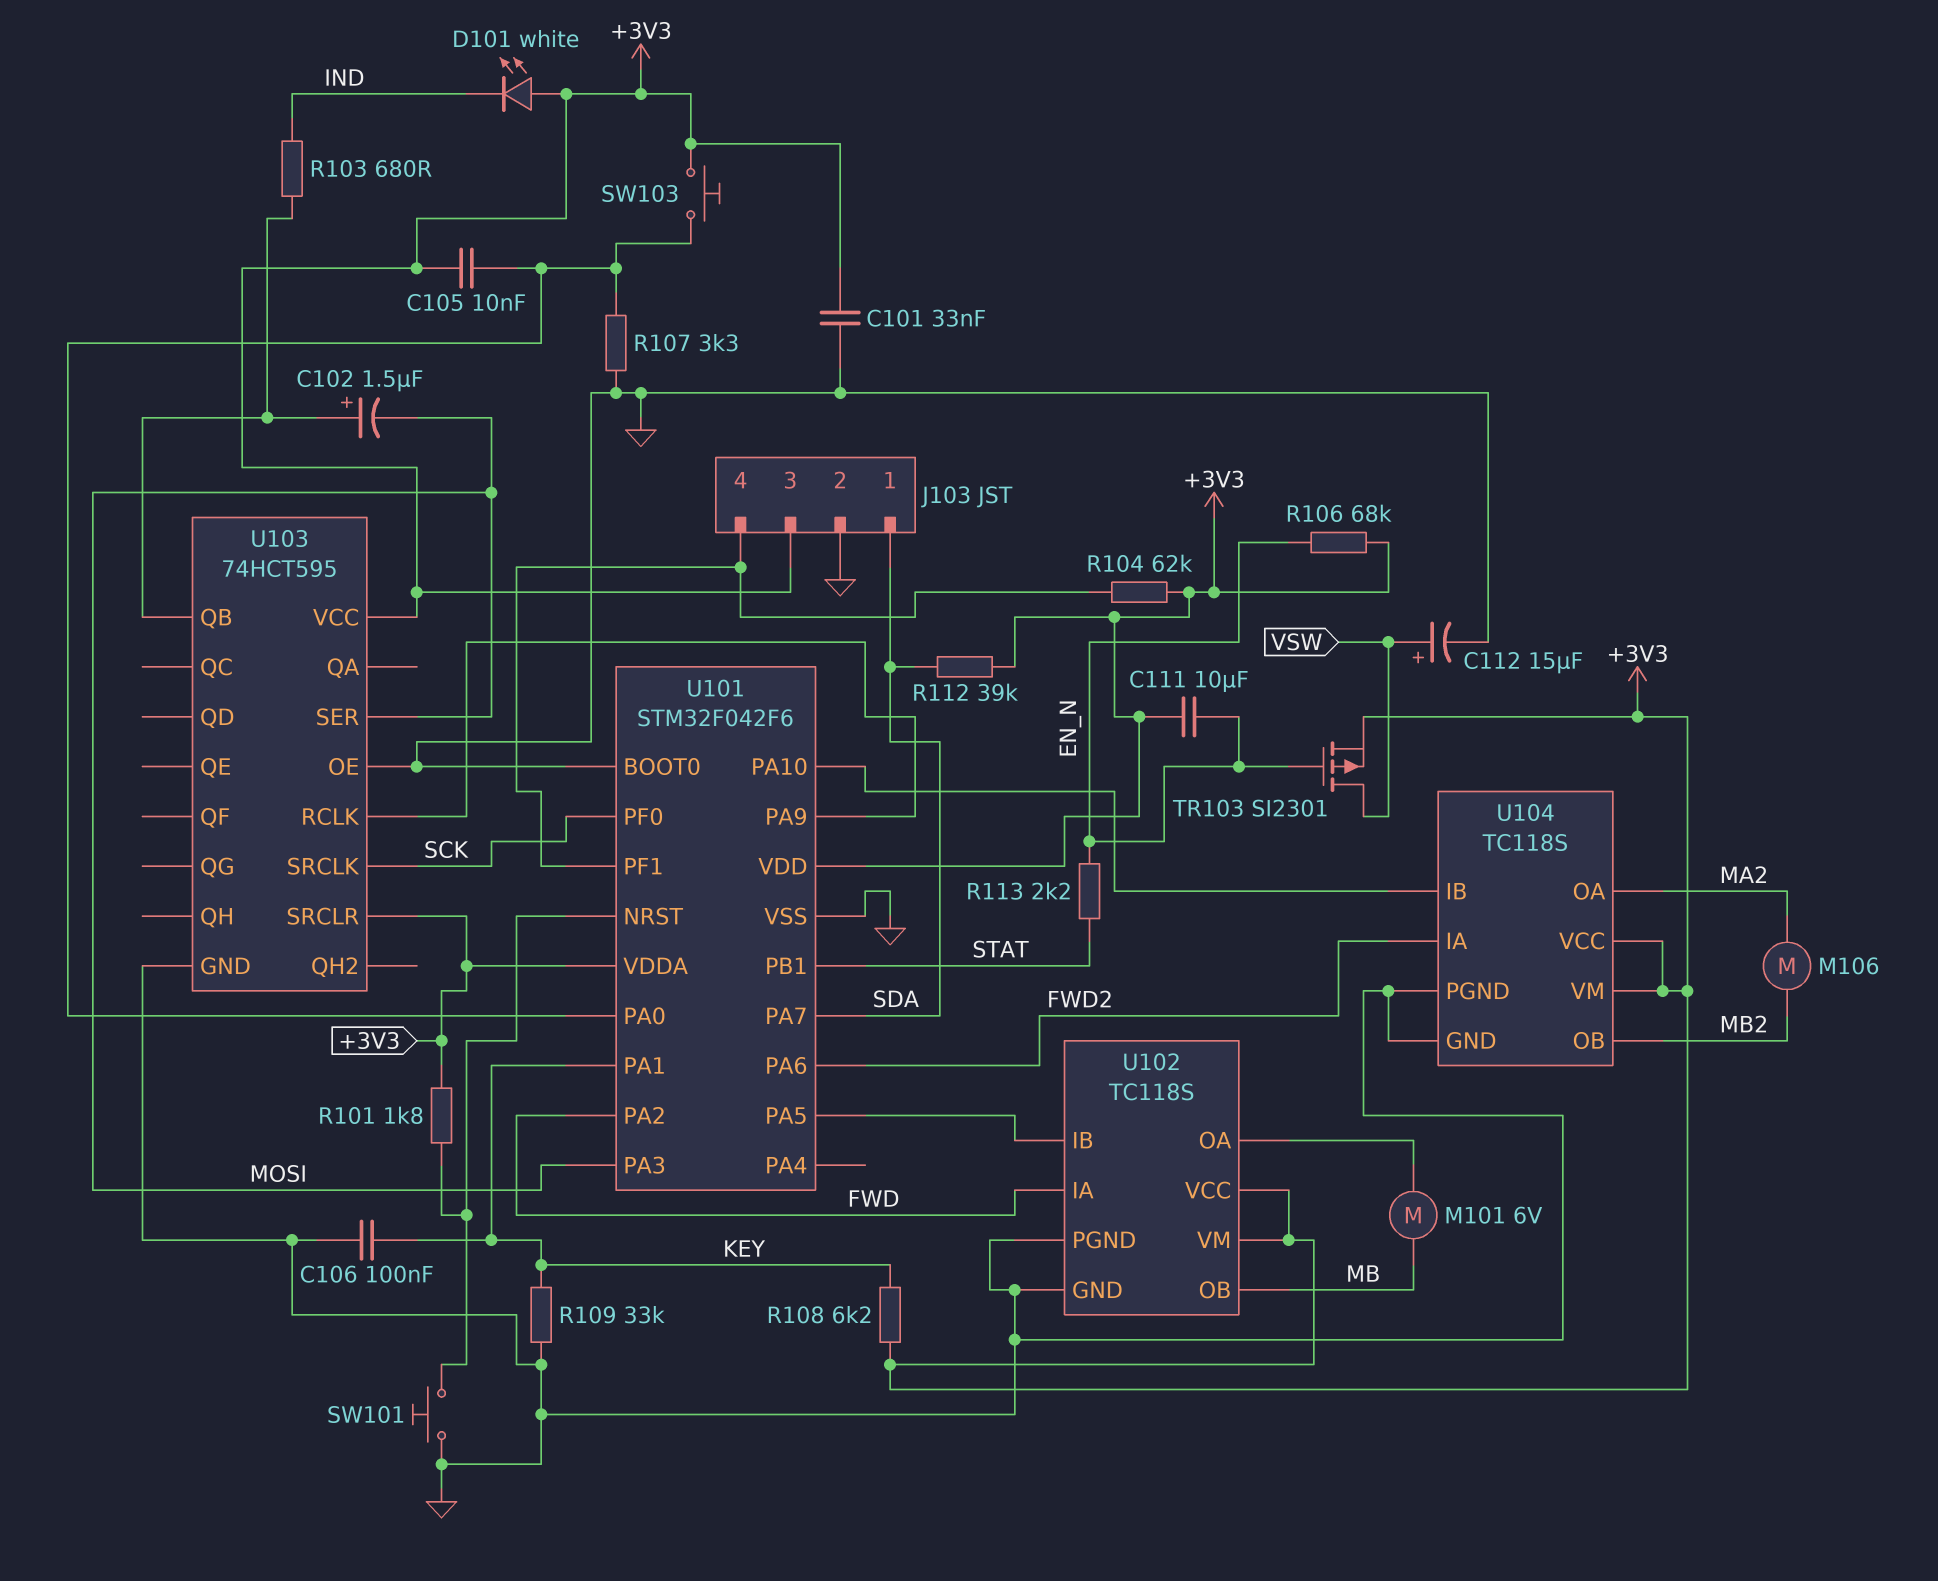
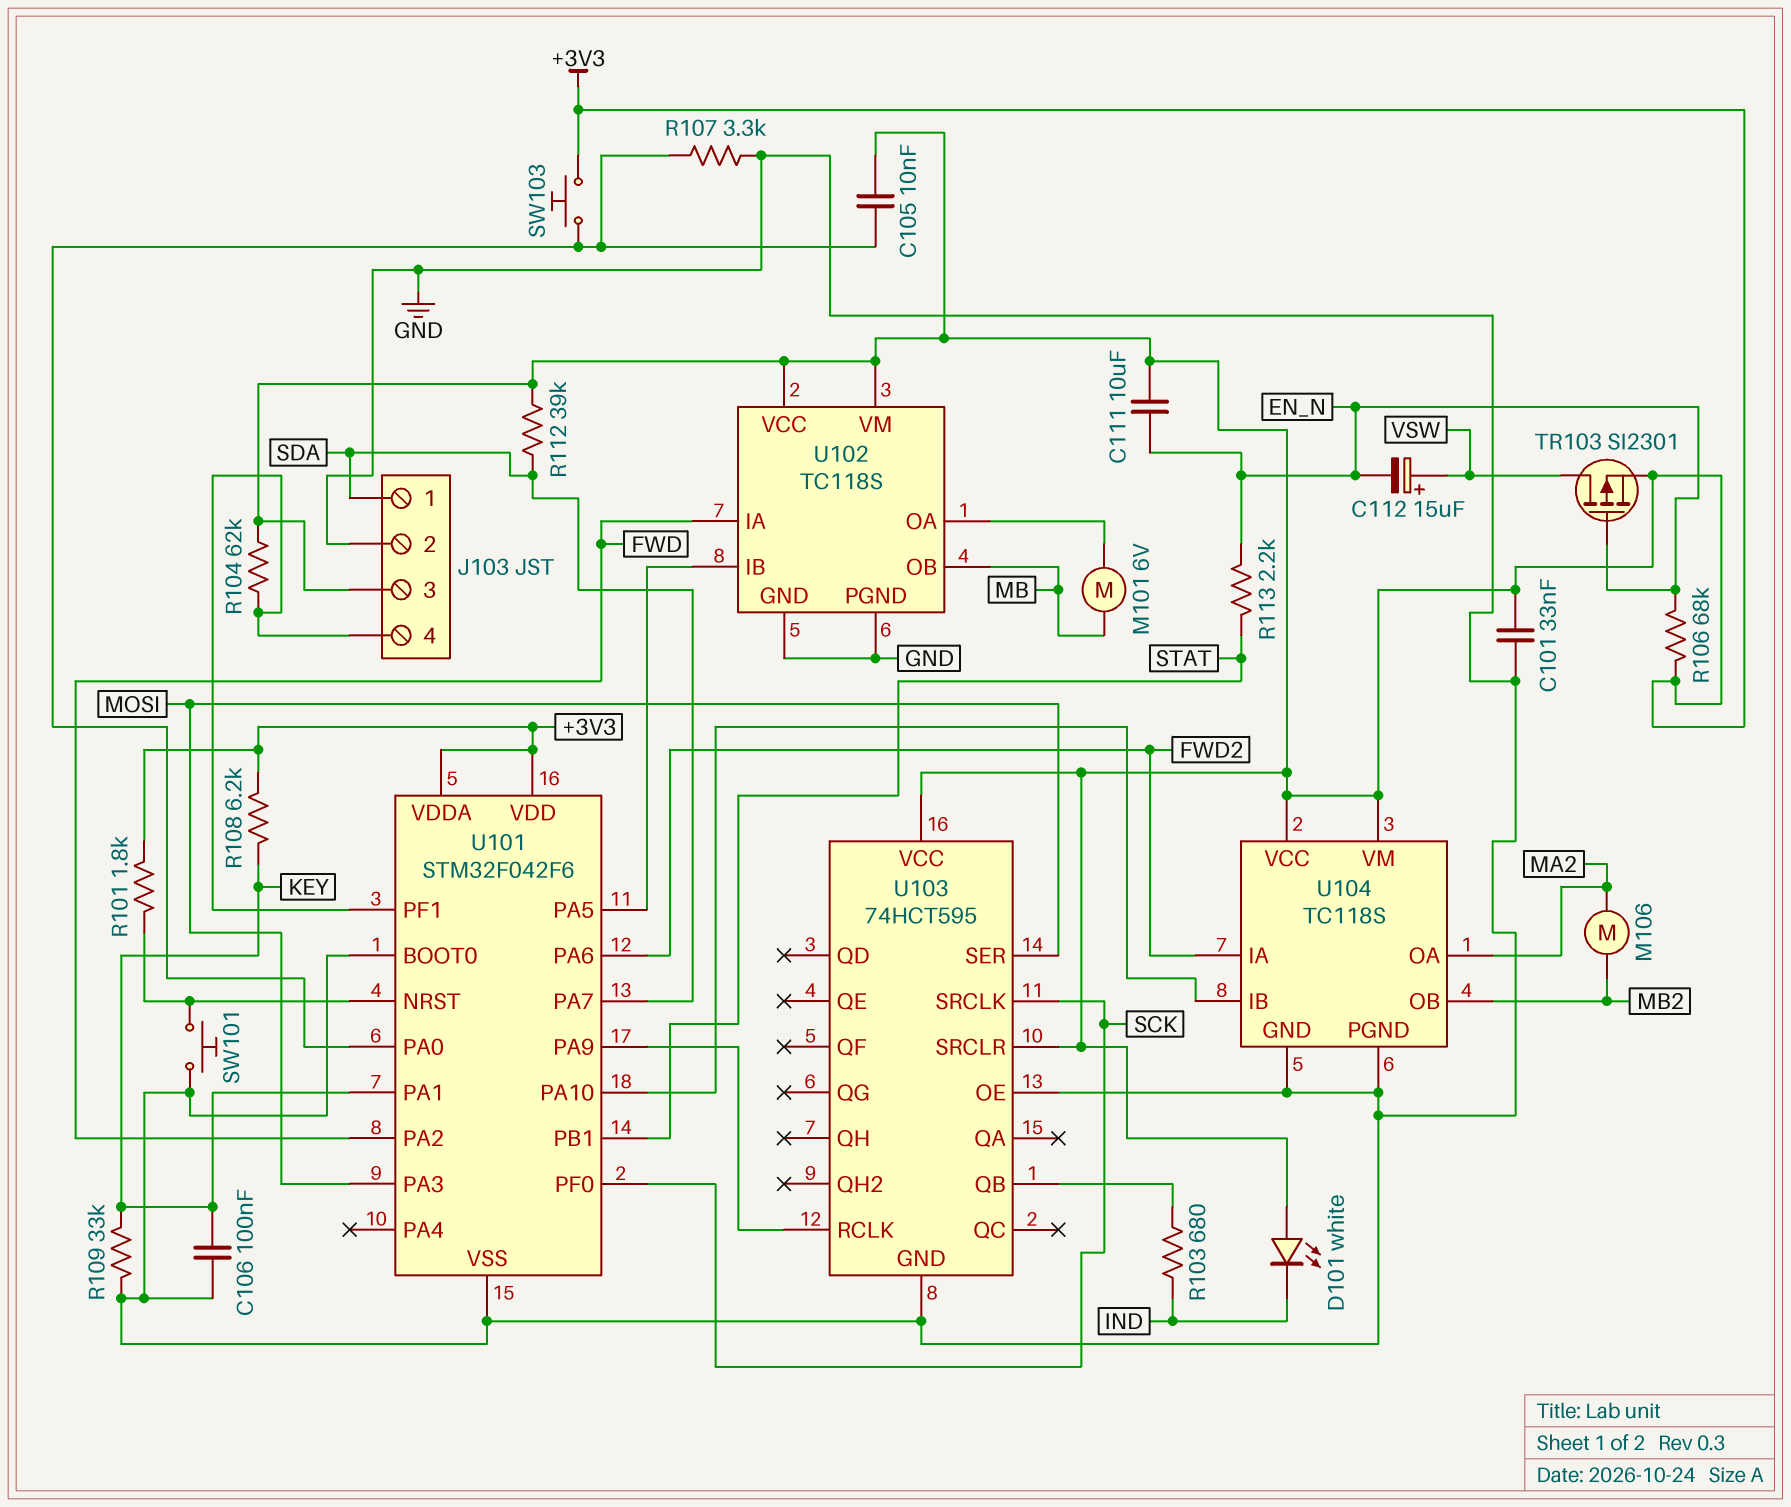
C102: 1.5uF (plus U103/QB, minus MOSI) -> none
C112: 15uF (plus VSW, minus GND) -> 15uF (plus VSW, minus EN_N)

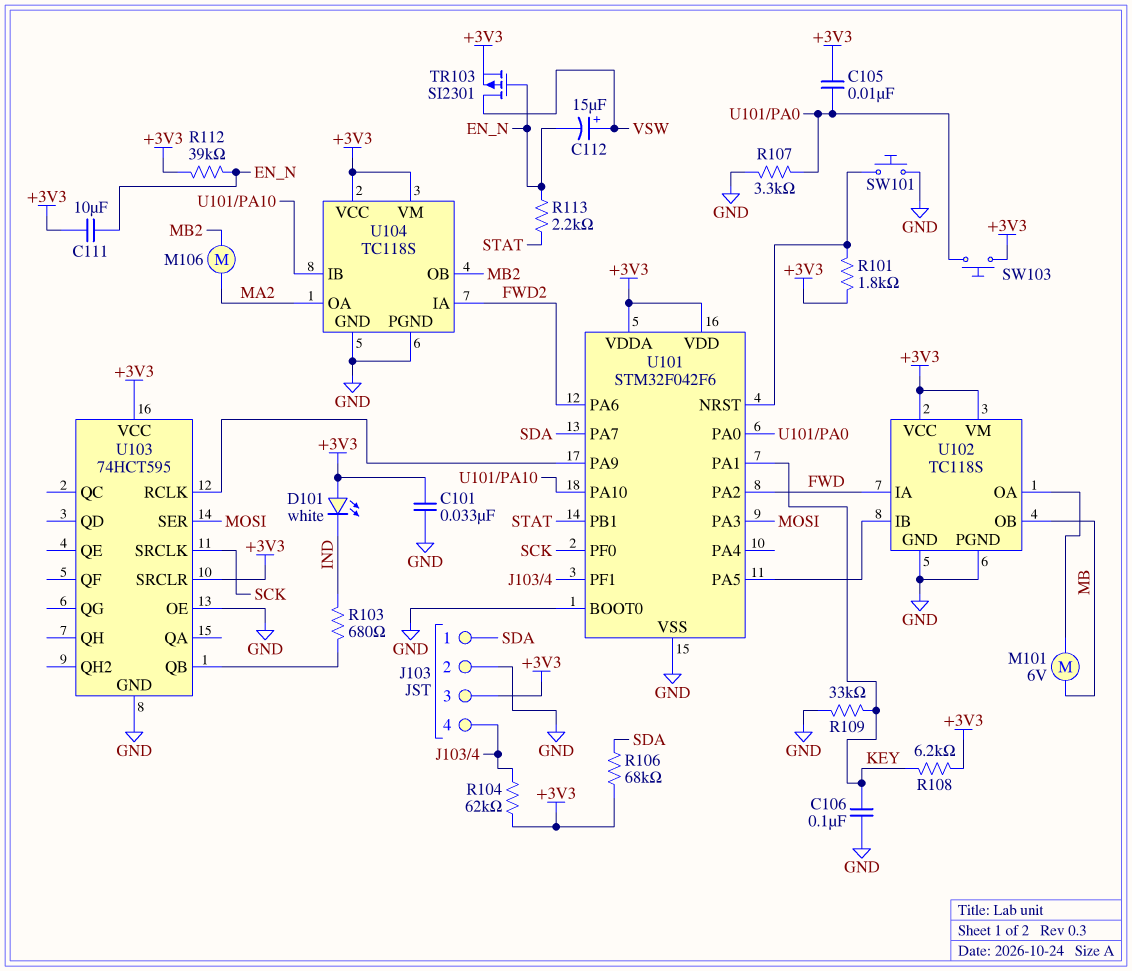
R106: 68k (+3V3, EN_N) -> 68k (+3V3, SDA)
R112: 39k (+3V3, SDA) -> 39k (+3V3, EN_N)

